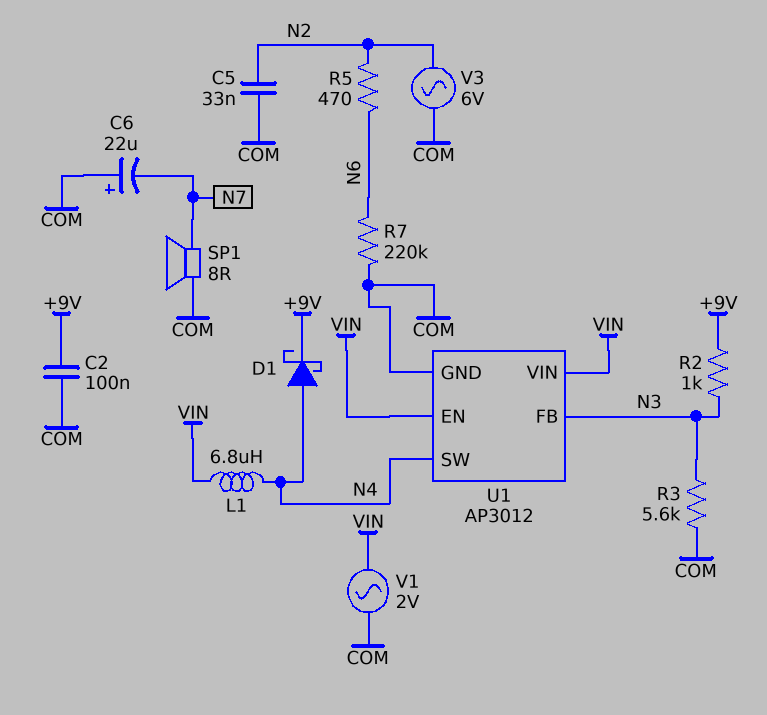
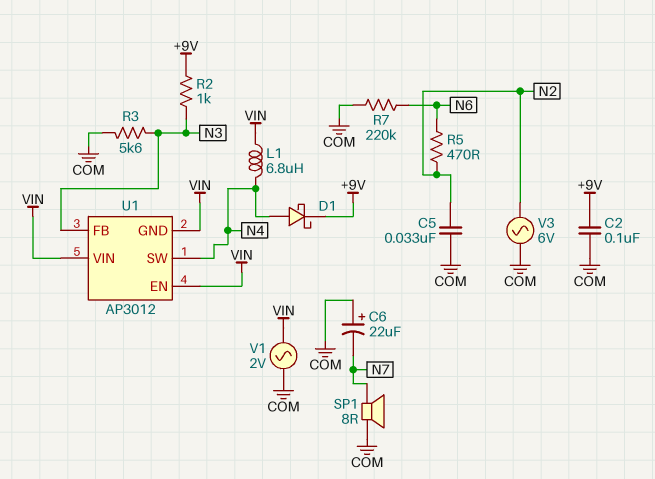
U1 pin GND: COM -> VIN

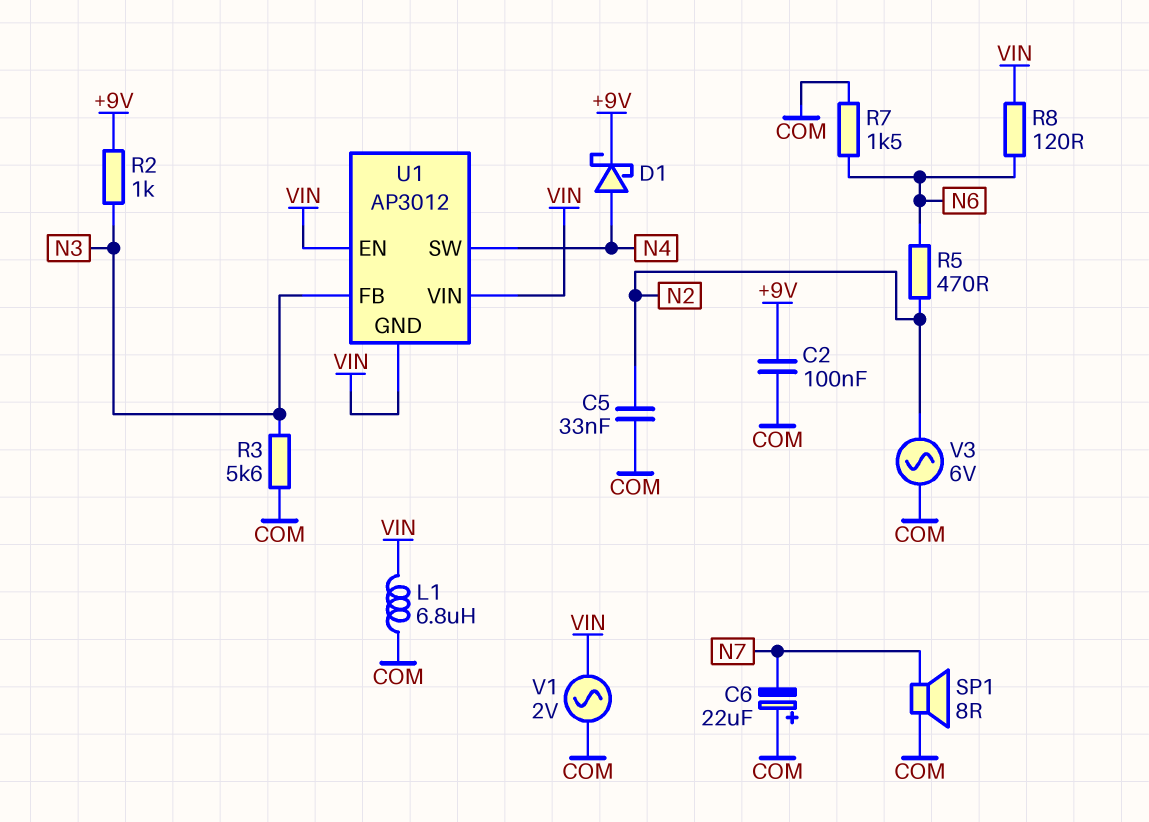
L1: 6.8uH (N4, VIN) -> 6.8uH (COM, VIN)
R7: 220k (COM, N6) -> 1.5k (COM, N6)
R8: none -> 120 (N6, VIN)

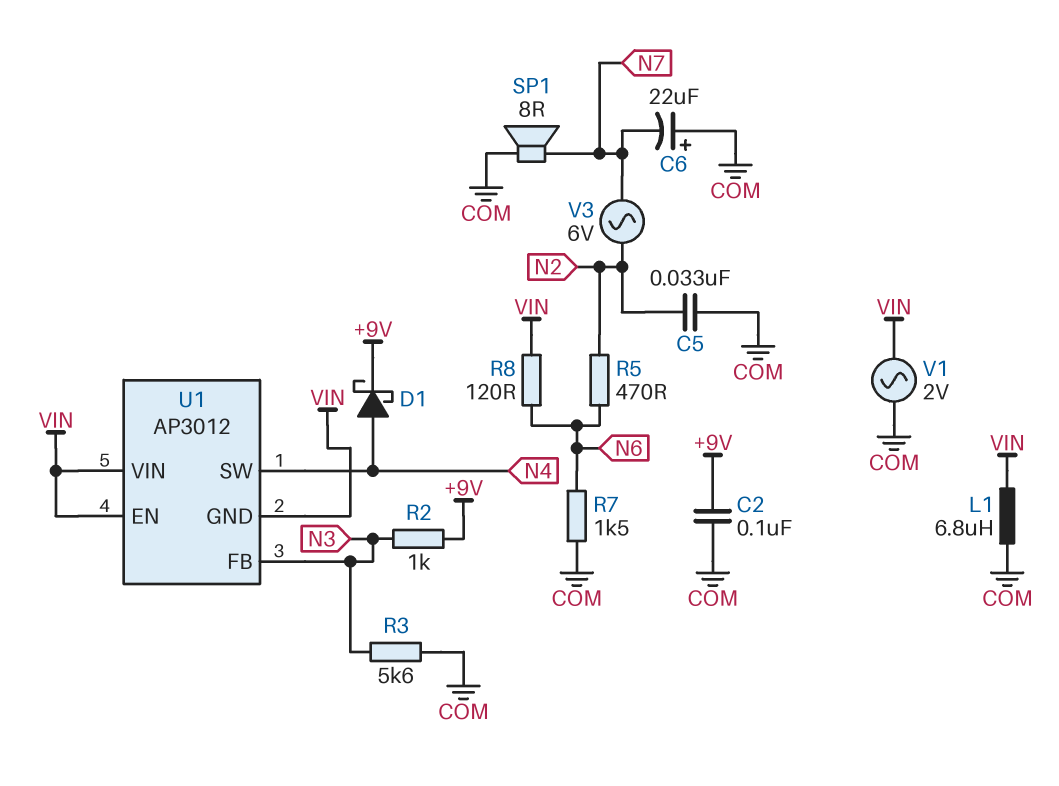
V3: AC 6V (COM, N2) -> AC 6V (N2, N7)

